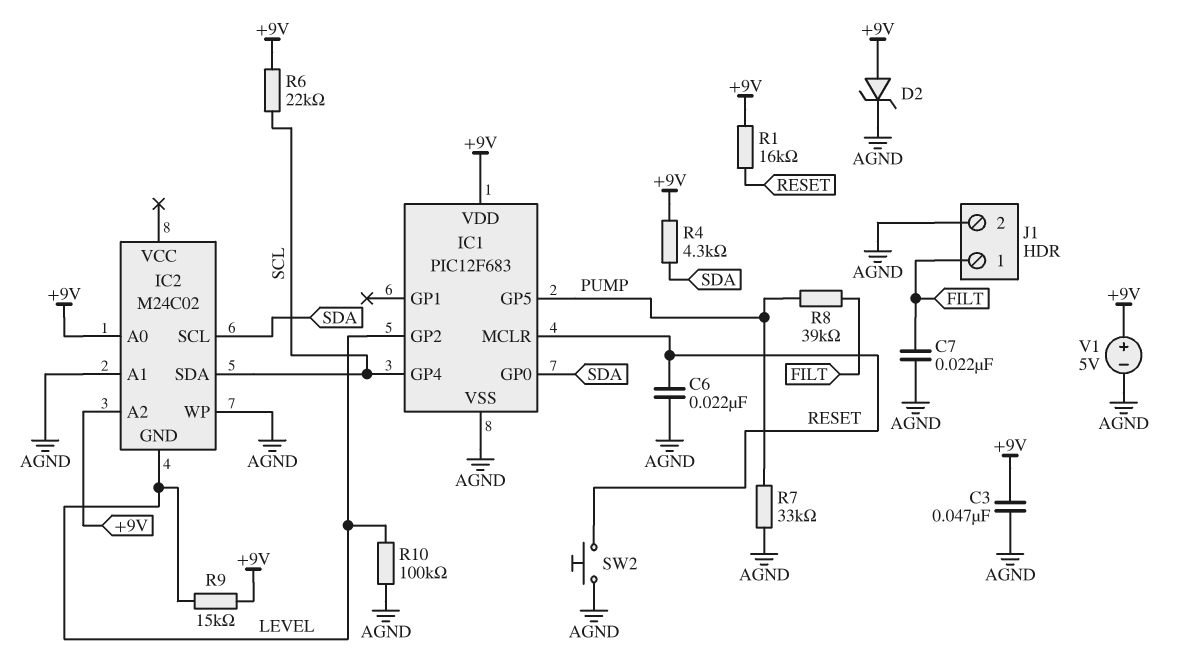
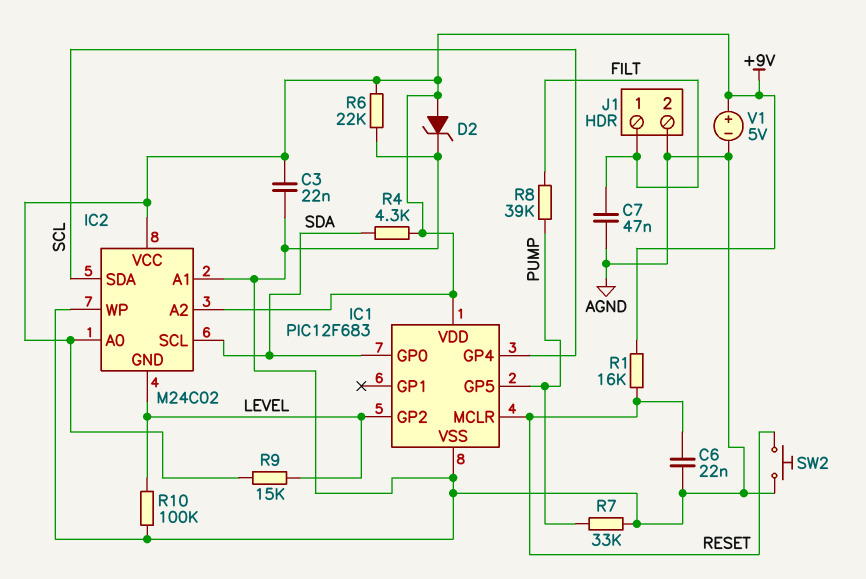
C3: 47nF (+9V, AGND) -> 22nF (+9V, AGND)
C7: 22nF (AGND, FILT) -> 47nF (AGND, FILT)
IC2 pin VCC: none -> +9V
R6: 22k (+9V, SCL) -> 22k (+9V, AGND)

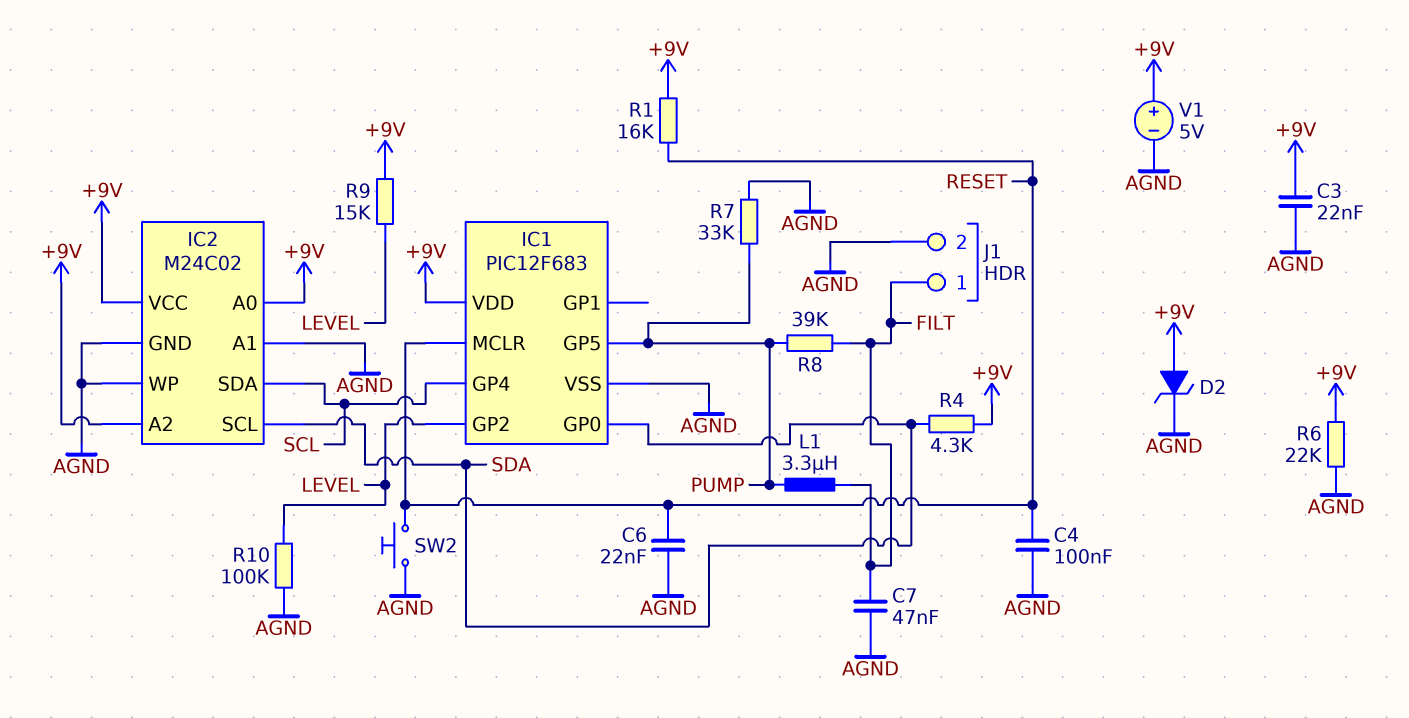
C4: none -> 100nF (AGND, RESET)
IC2 pin GND: LEVEL -> AGND
L1: none -> 3.3uH (FILT, PUMP)

